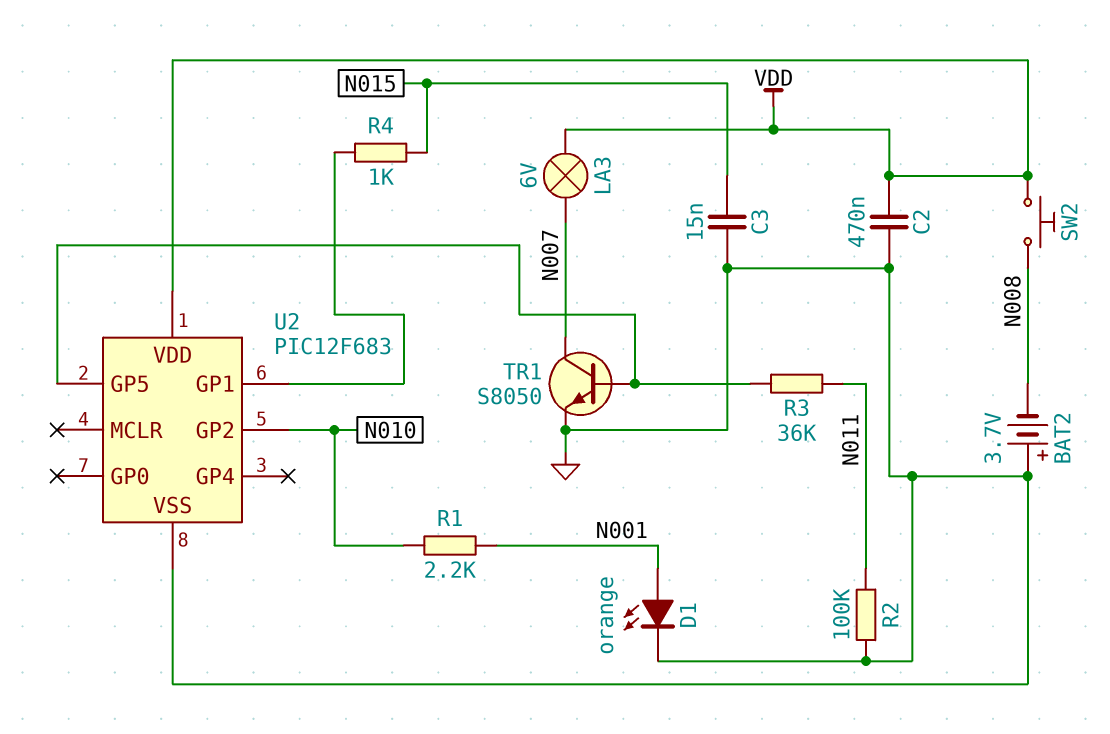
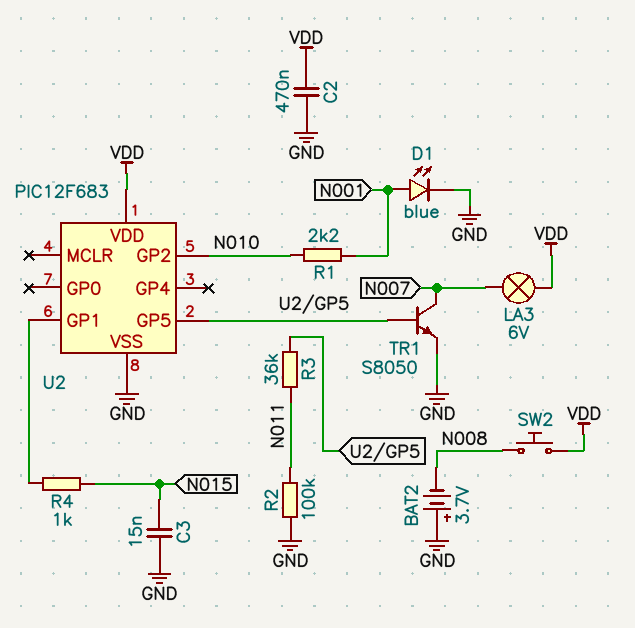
D1: LED orange (A N001, K GND) -> LED blue (A N001, K GND)

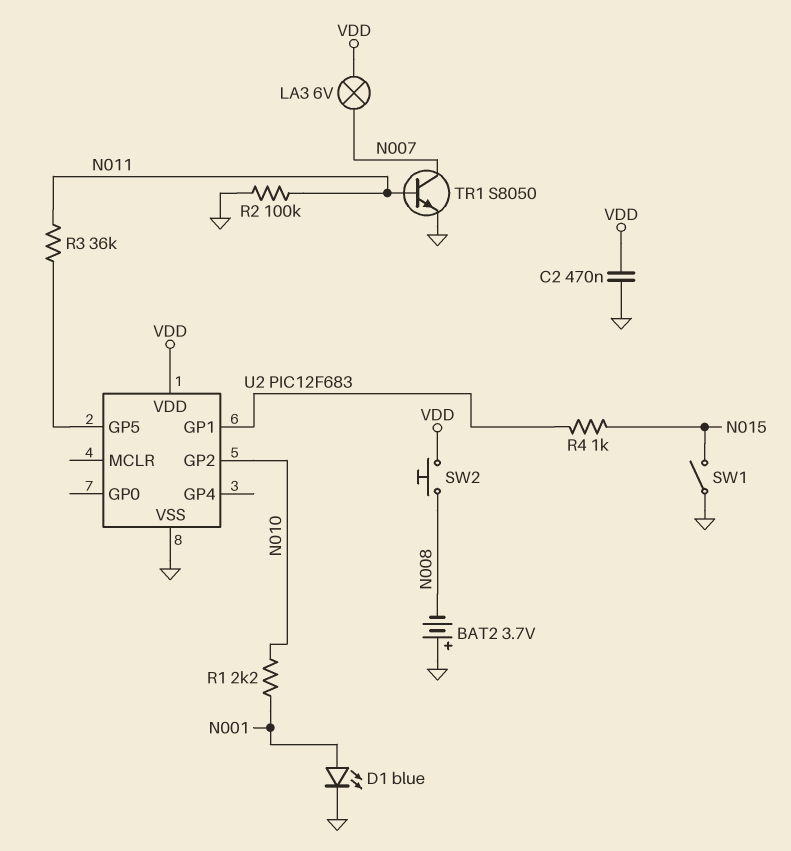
C3: 15nF (GND, N015) -> none
SW1: none -> switch (GND, N015)
TR1: NPN S8050 (B U2/GP5, C N007, E GND) -> NPN S8050 (B N011, C N007, E GND)

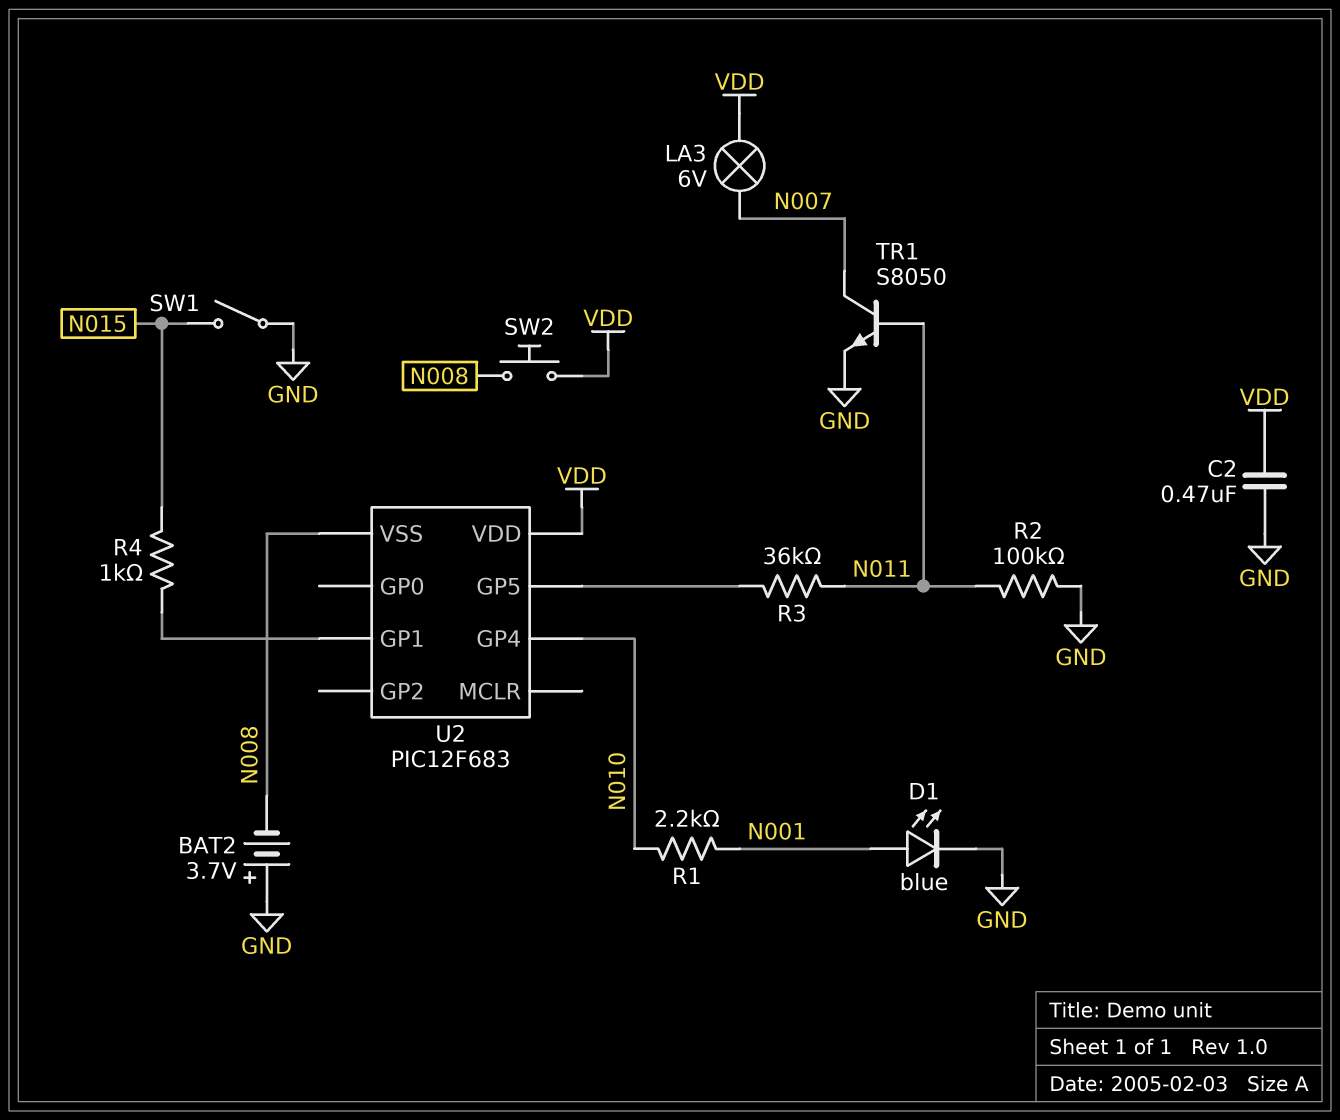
U2 pin GP2: N010 -> none
U2 pin GP4: none -> N010
U2 pin VSS: GND -> N008

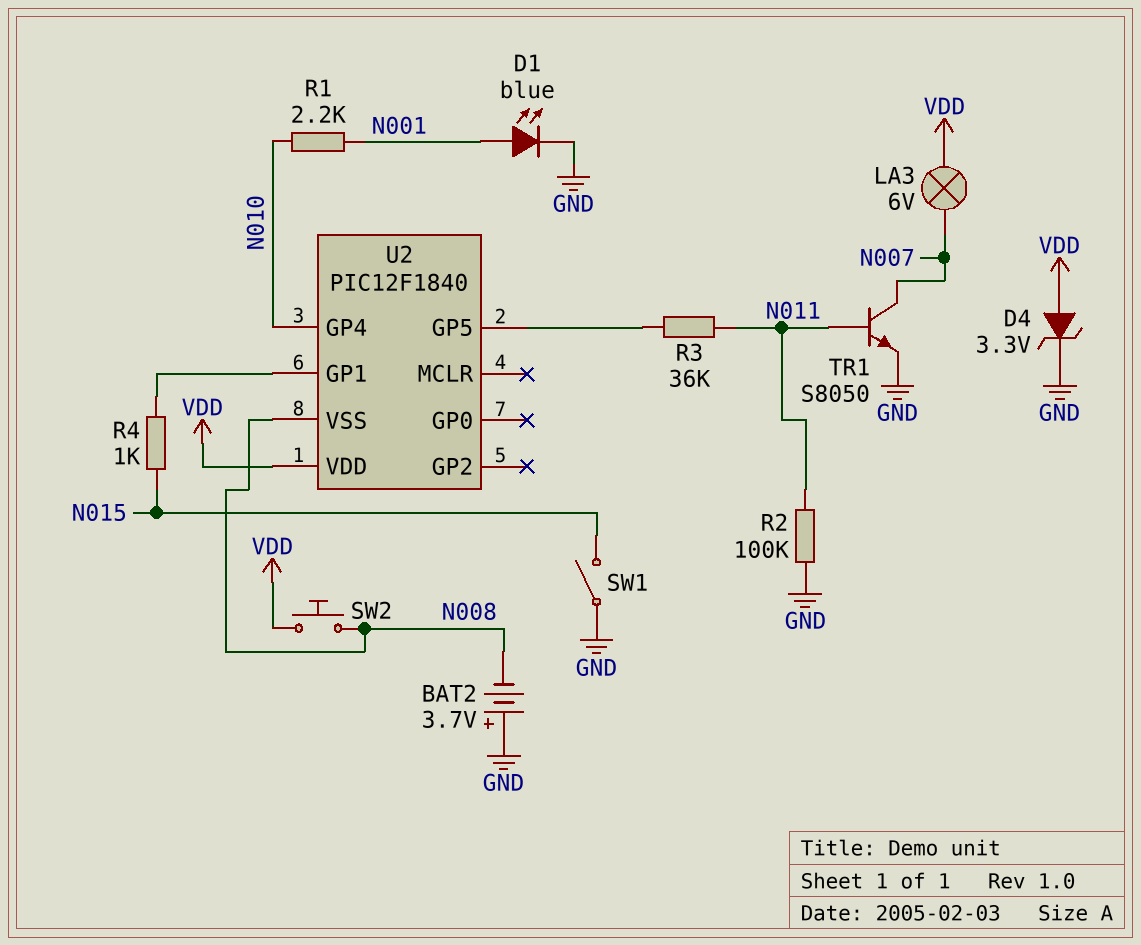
C2: 470nF (GND, VDD) -> none
D4: none -> zener 3.3V (A VDD, K GND)
U2: PIC12F683 -> PIC12F1840

